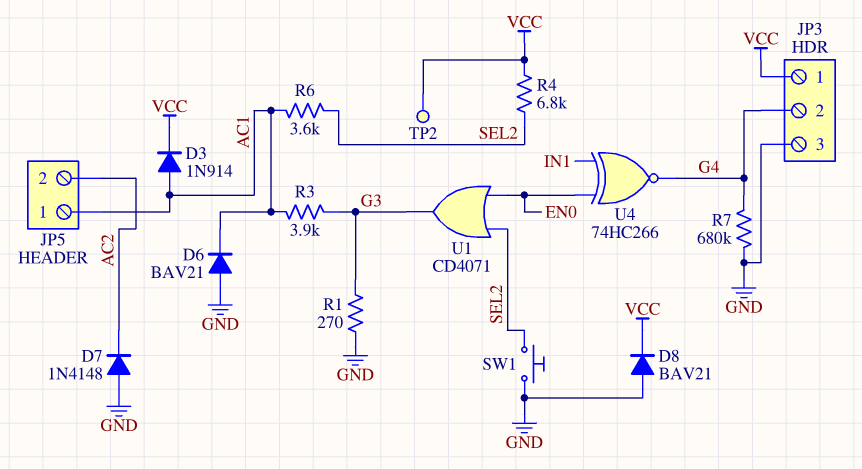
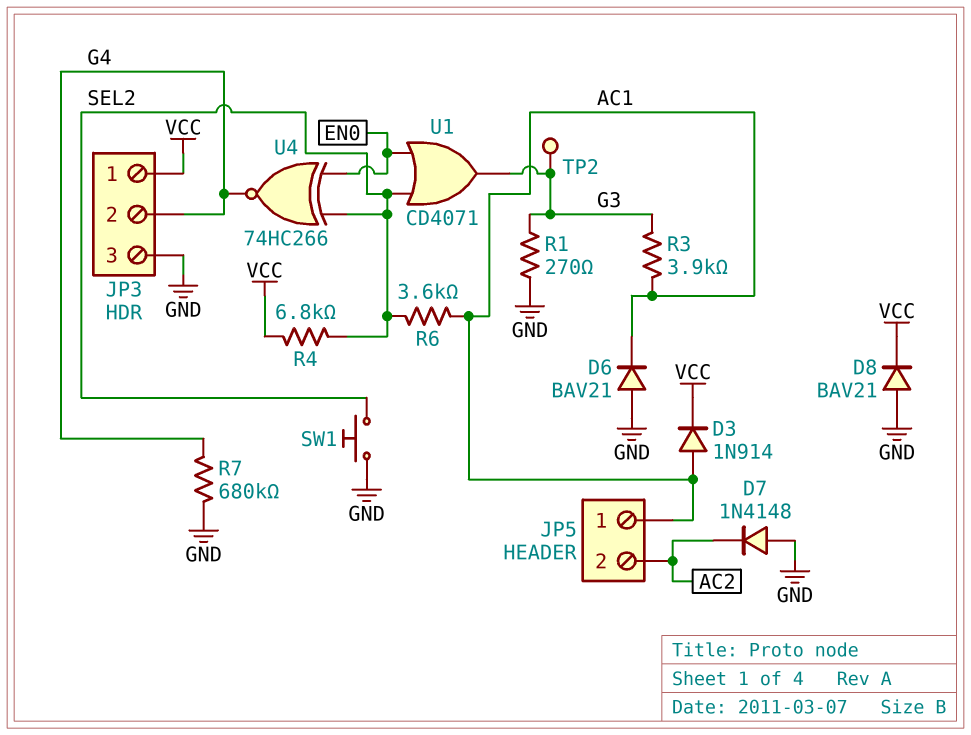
TP2: test point (VCC) -> test point (G3)
U4: XNOR 74HC266 (in EN0, in IN1, out G4) -> XNOR 74HC266 (in EN0, in SEL2, out G4)

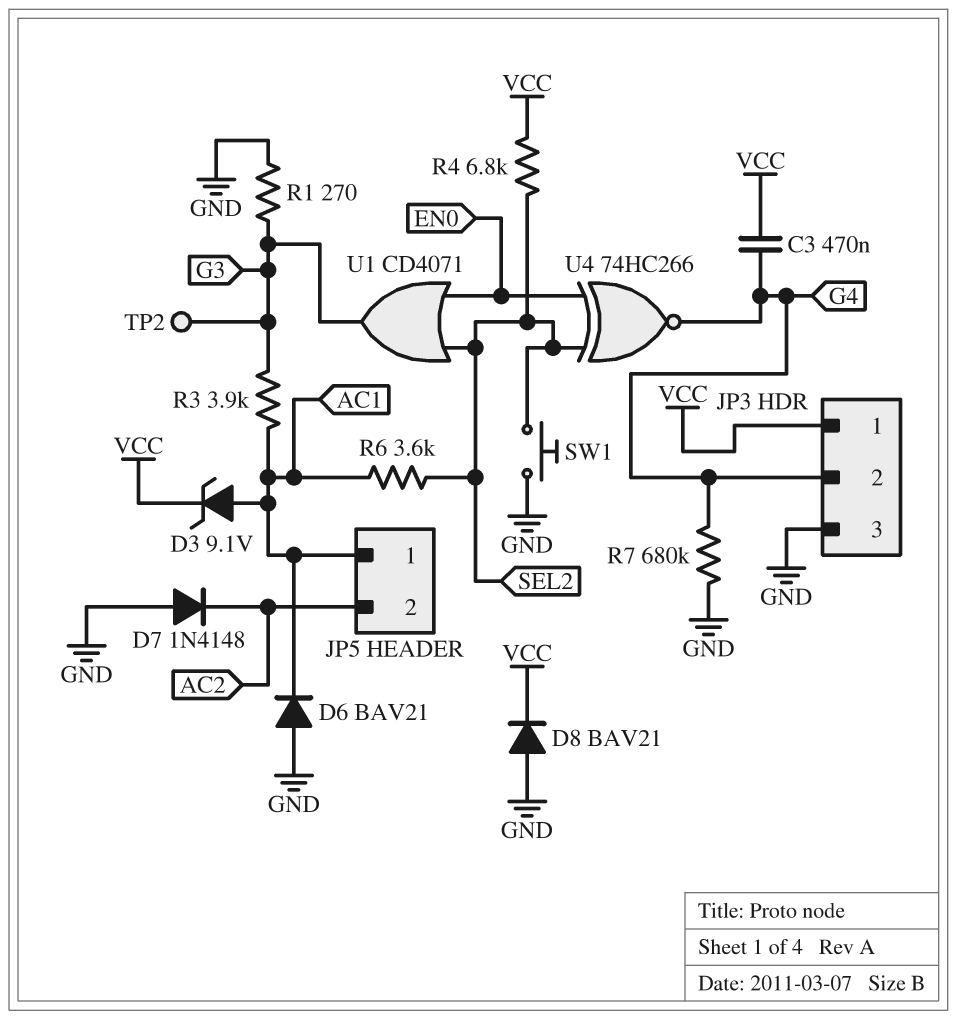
C3: none -> 470nF (G4, VCC)
D3: diode 1N914 (A AC1, K VCC) -> zener 9.1V (A AC1, K VCC)

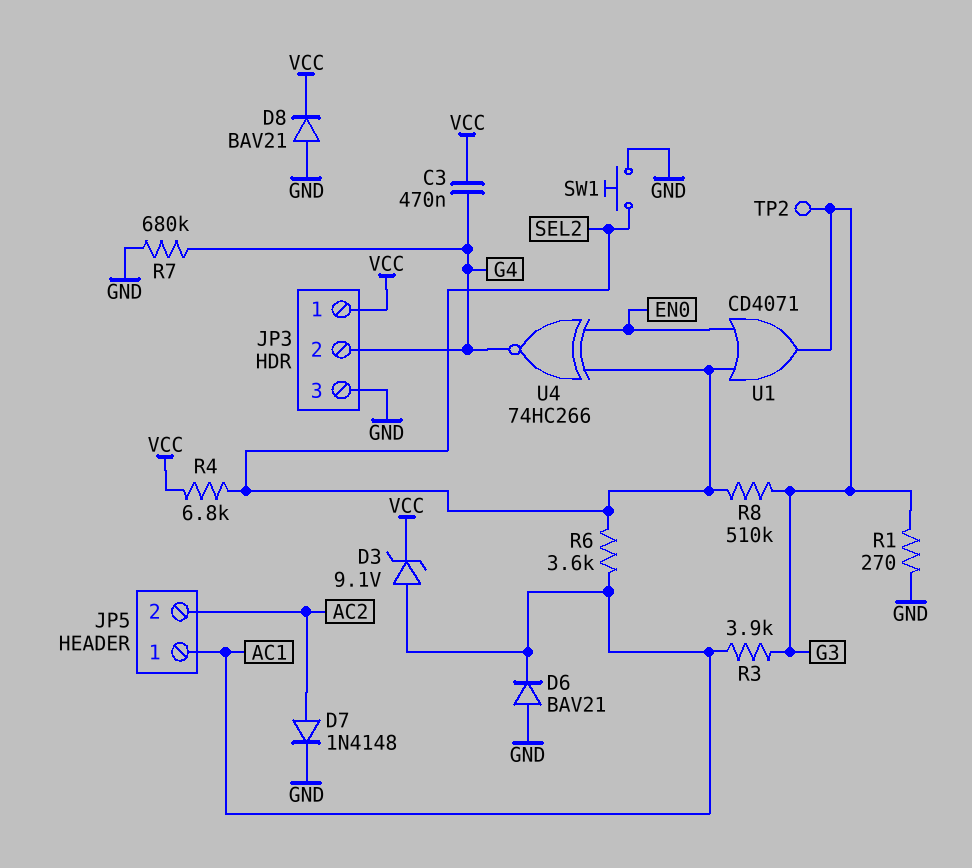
D7: diode 1N4148 (A GND, K AC2) -> diode 1N4148 (A AC2, K GND)
R8: none -> 510k (G3, SEL2)

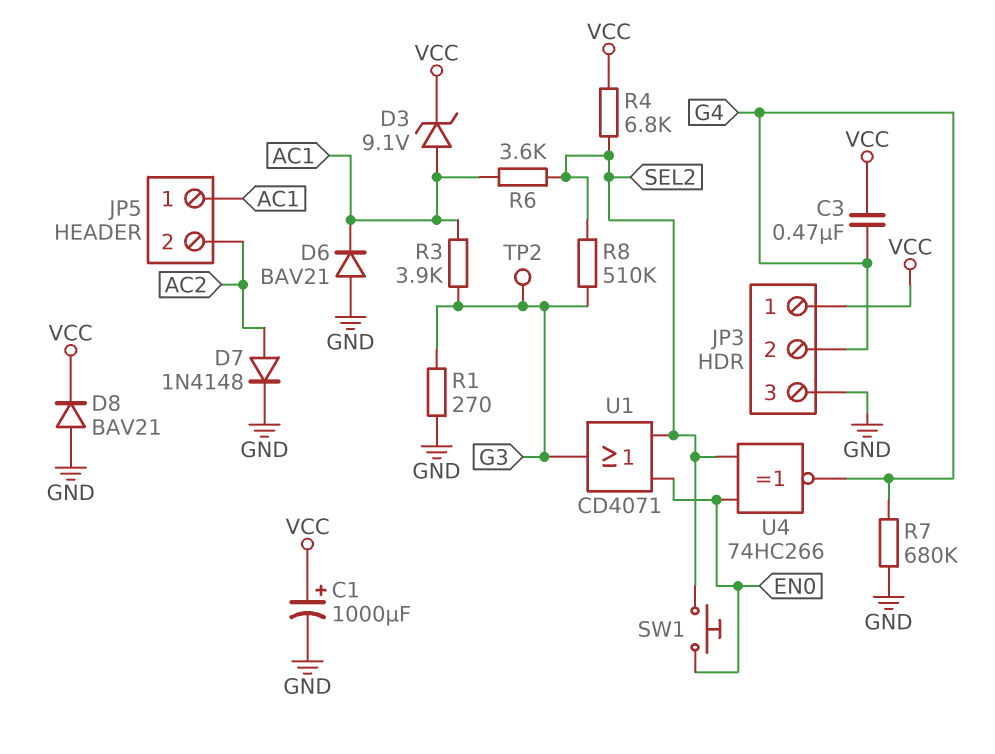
C1: none -> 1000uF (plus VCC, minus GND)
SW1: button (GND, SEL2) -> button (EN0, SEL2)

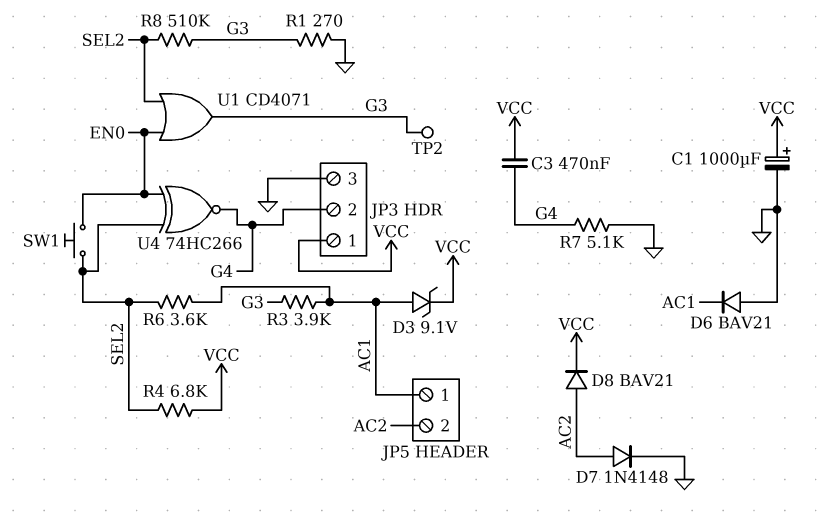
D8: diode BAV21 (A GND, K VCC) -> diode BAV21 (A AC2, K VCC)
R7: 680k (G4, GND) -> 5.1k (G4, GND)

